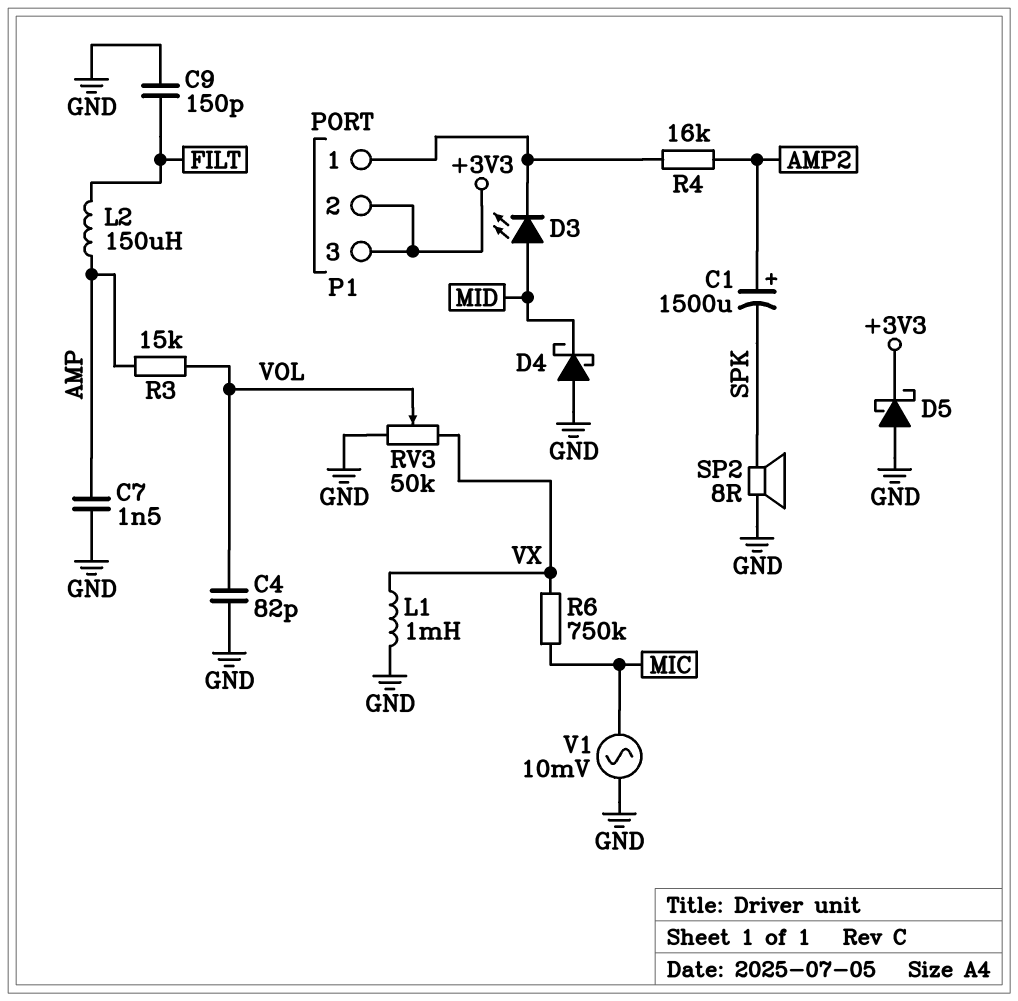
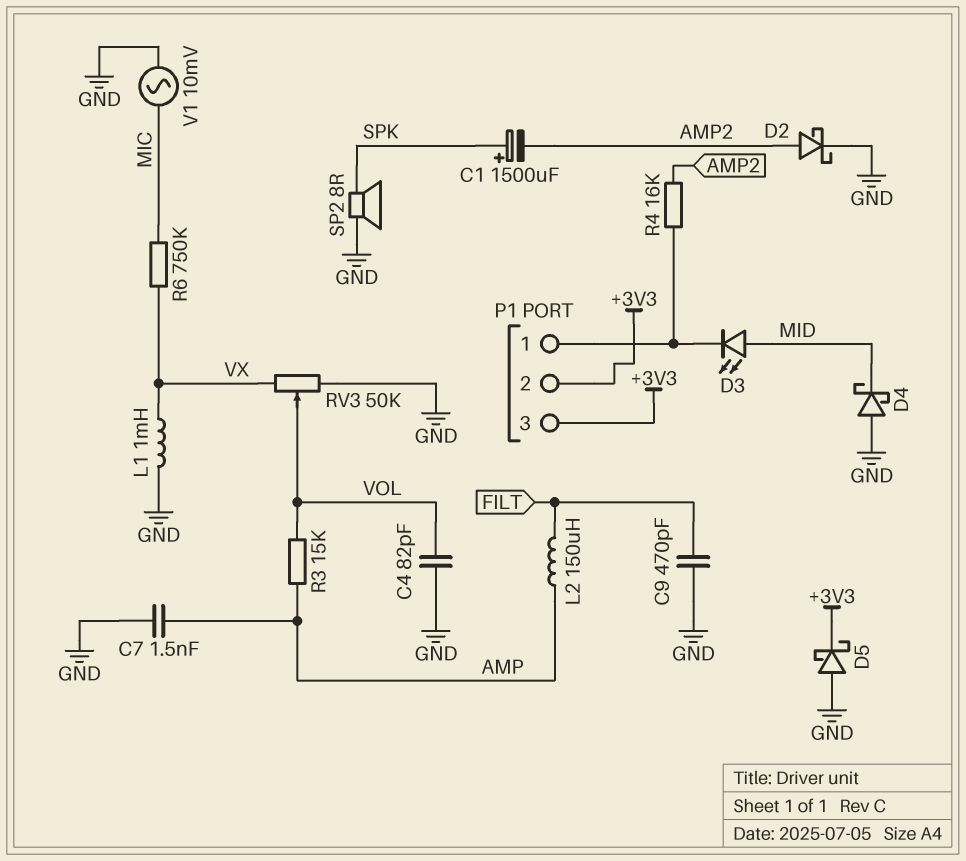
C1: 1500uF (plus AMP2, minus SPK) -> 1500uF (plus SPK, minus AMP2)
C9: 150pF (FILT, GND) -> 470pF (FILT, GND)
D2: none -> schottky (A AMP2, K GND)

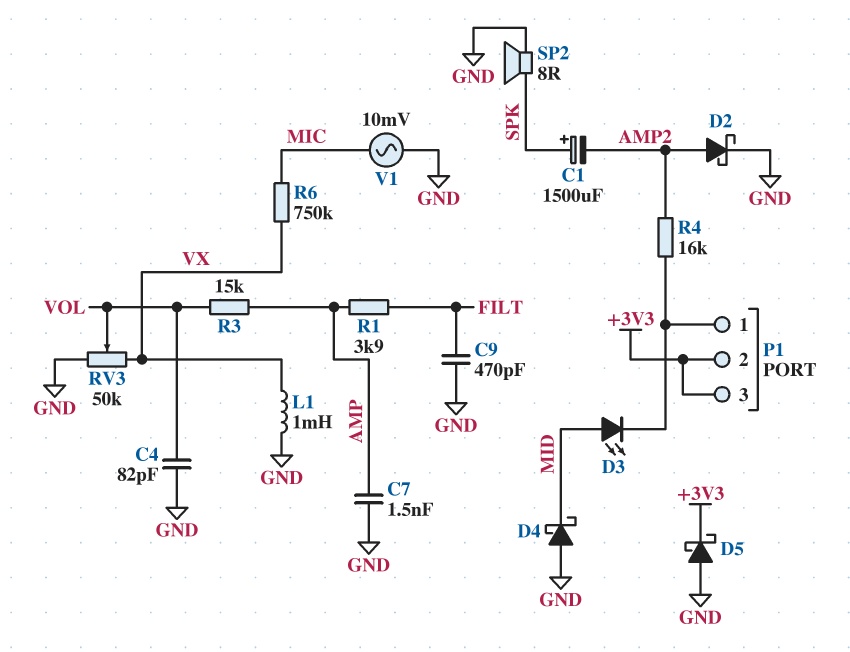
L2: 150uH (AMP, FILT) -> none
R1: none -> 3.9k (AMP, FILT)

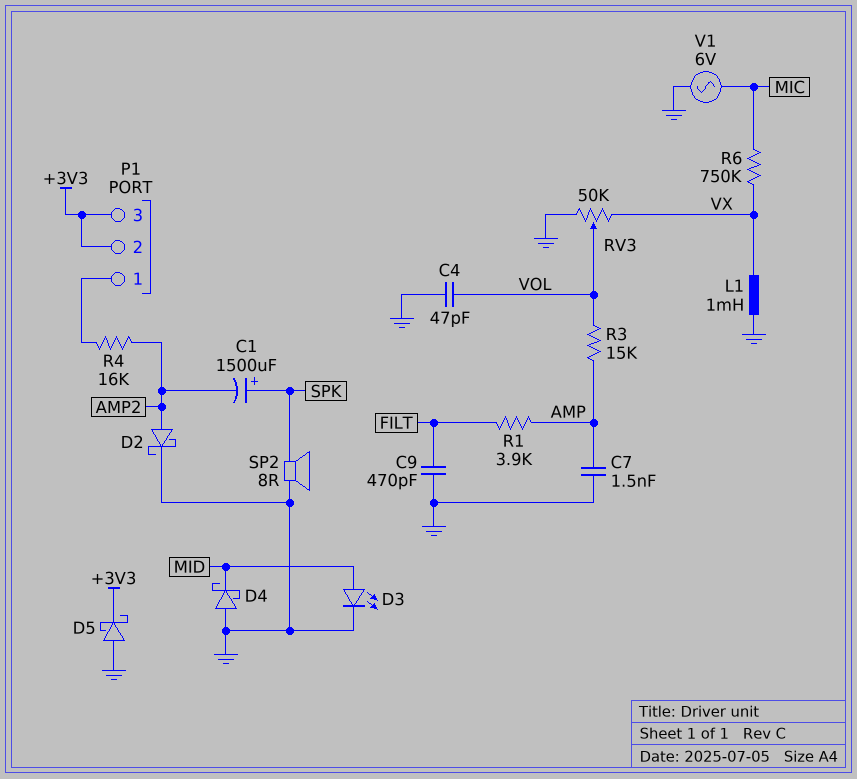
C4: 82pF (GND, VOL) -> 47pF (GND, VOL)
D3: LED (A MID, K P1/1) -> LED (A MID, K GND)
V1: AC 10mV (GND, MIC) -> AC 6V (GND, MIC)

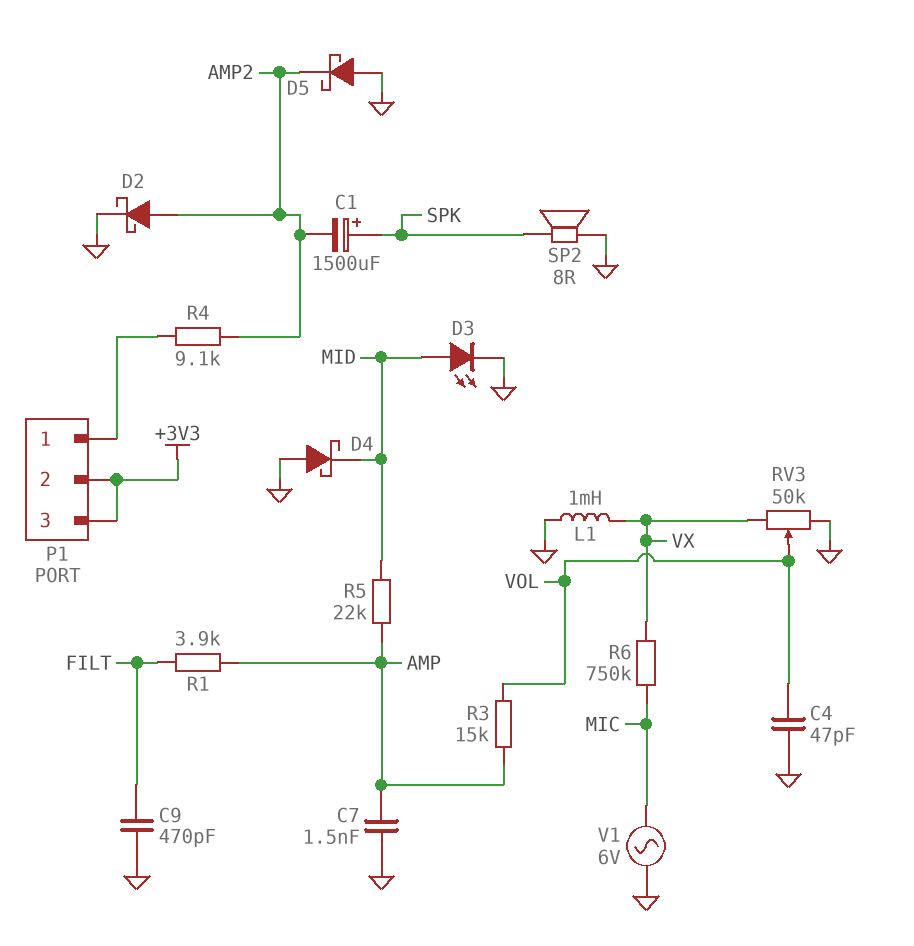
D5: schottky (A GND, K +3V3) -> schottky (A GND, K AMP2)
R4: 16k (AMP2, P1/1) -> 9.1k (AMP2, P1/1)
R5: none -> 22k (AMP, MID)

